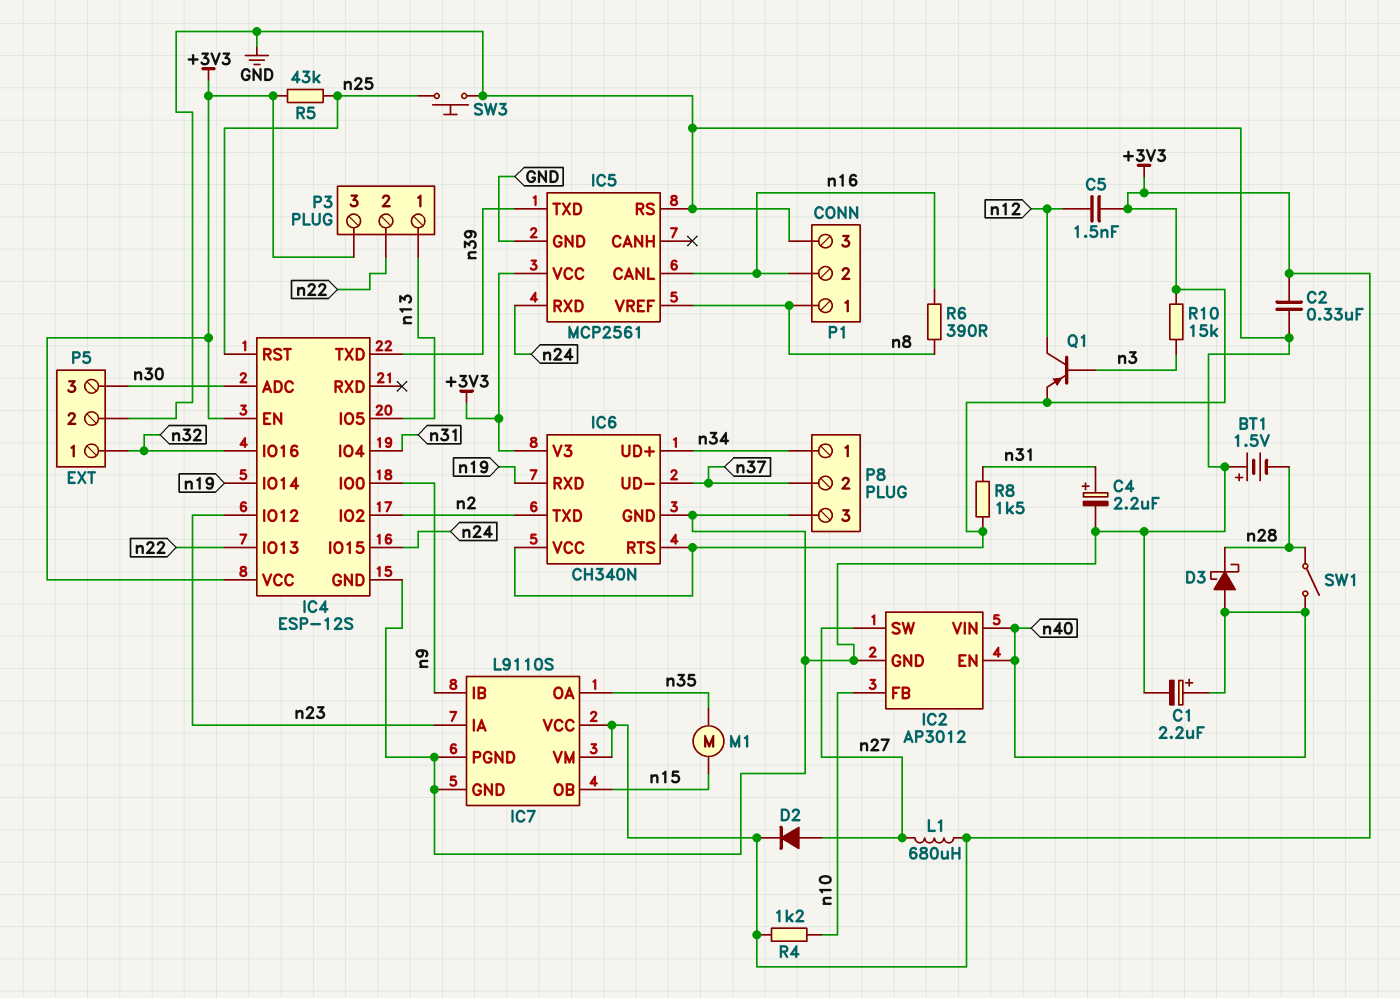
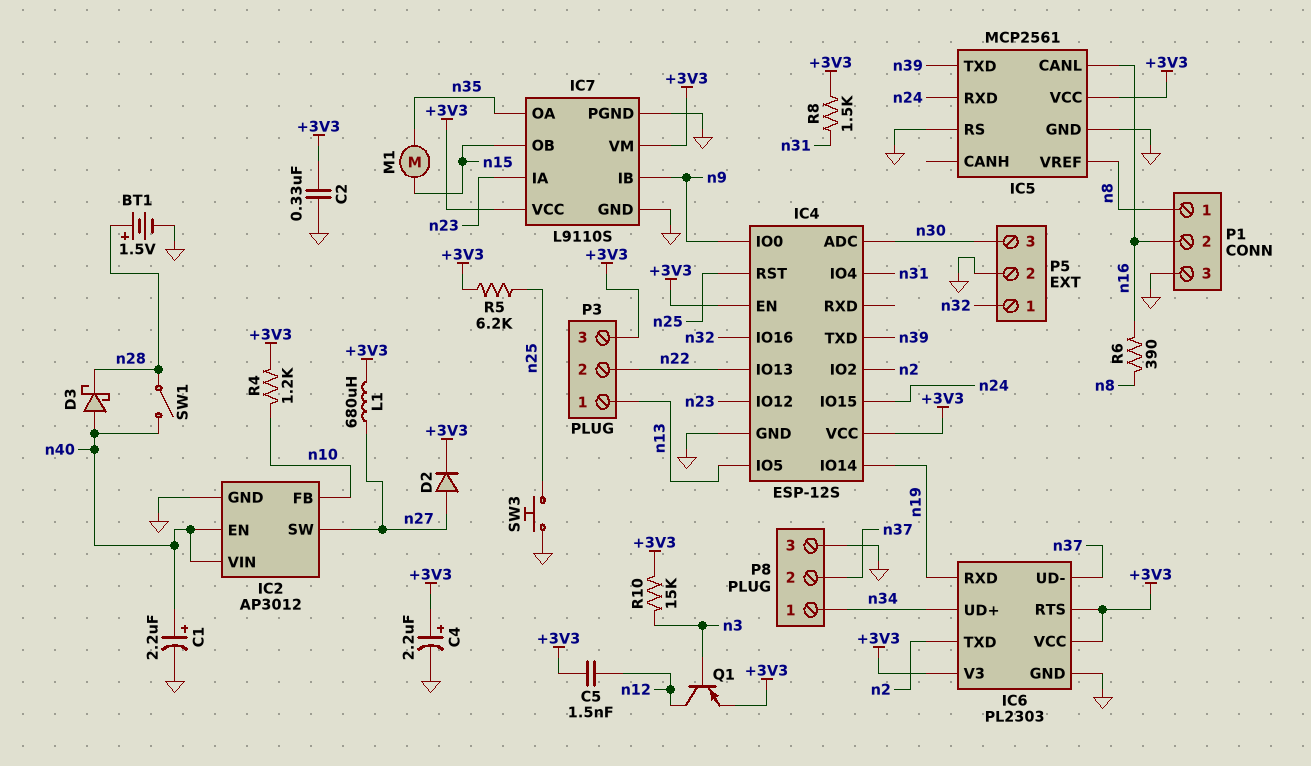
BT1: 1.5V (plus GND, minus n28) -> 1.5V (plus n28, minus GND)
C4: 2.2uF (plus n31, minus GND) -> 2.2uF (plus +3V3, minus GND)
IC6: CH340N -> PL2303
R5: 43k (+3V3, n25) -> 6.2k (+3V3, n25)

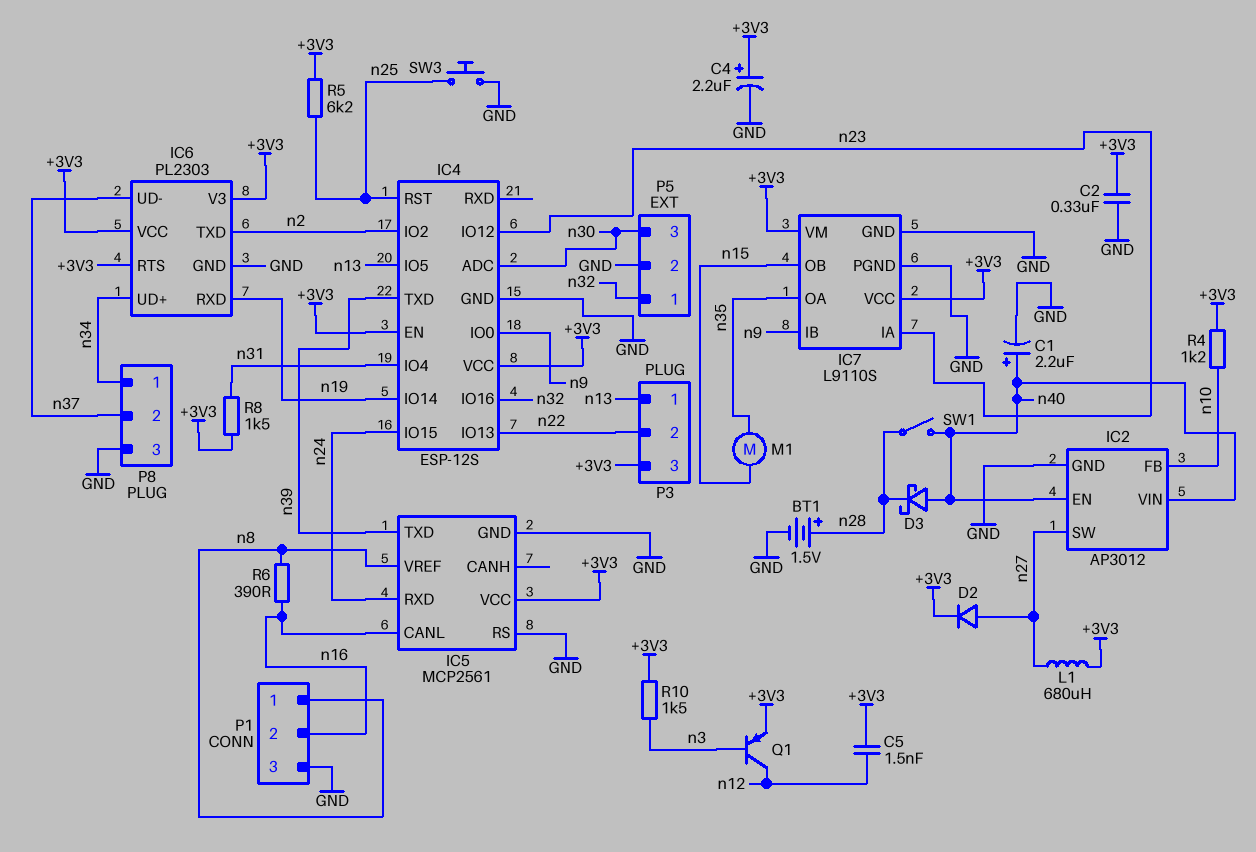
R10: 15k (+3V3, n3) -> 1.5k (+3V3, n3)

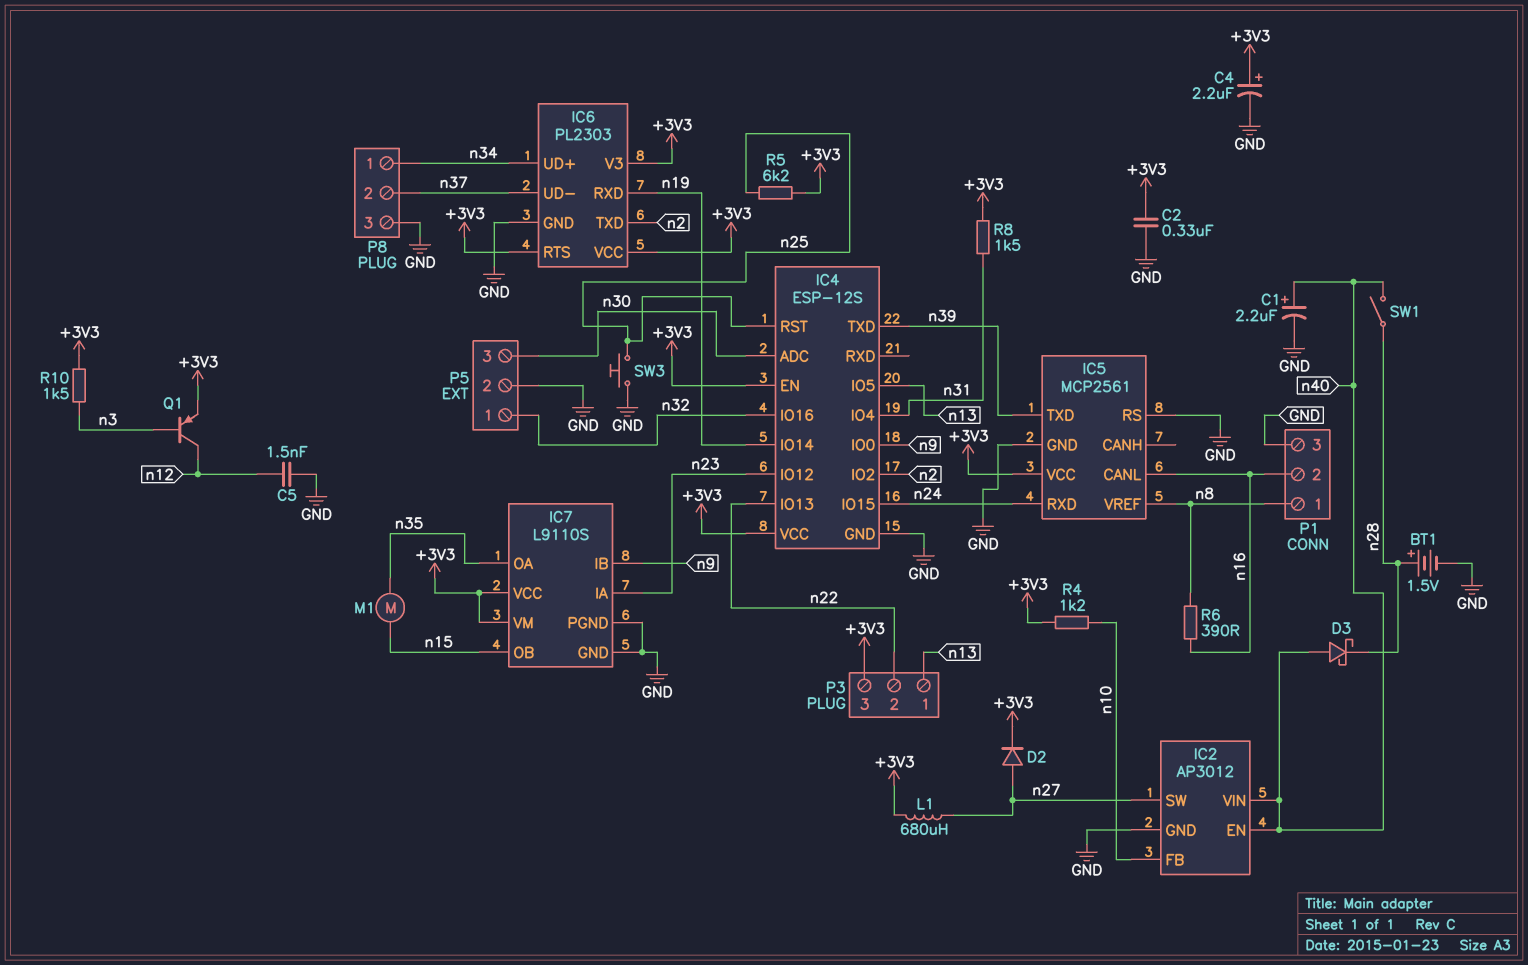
C5: 1.5nF (+3V3, n12) -> 1.5nF (GND, n12)

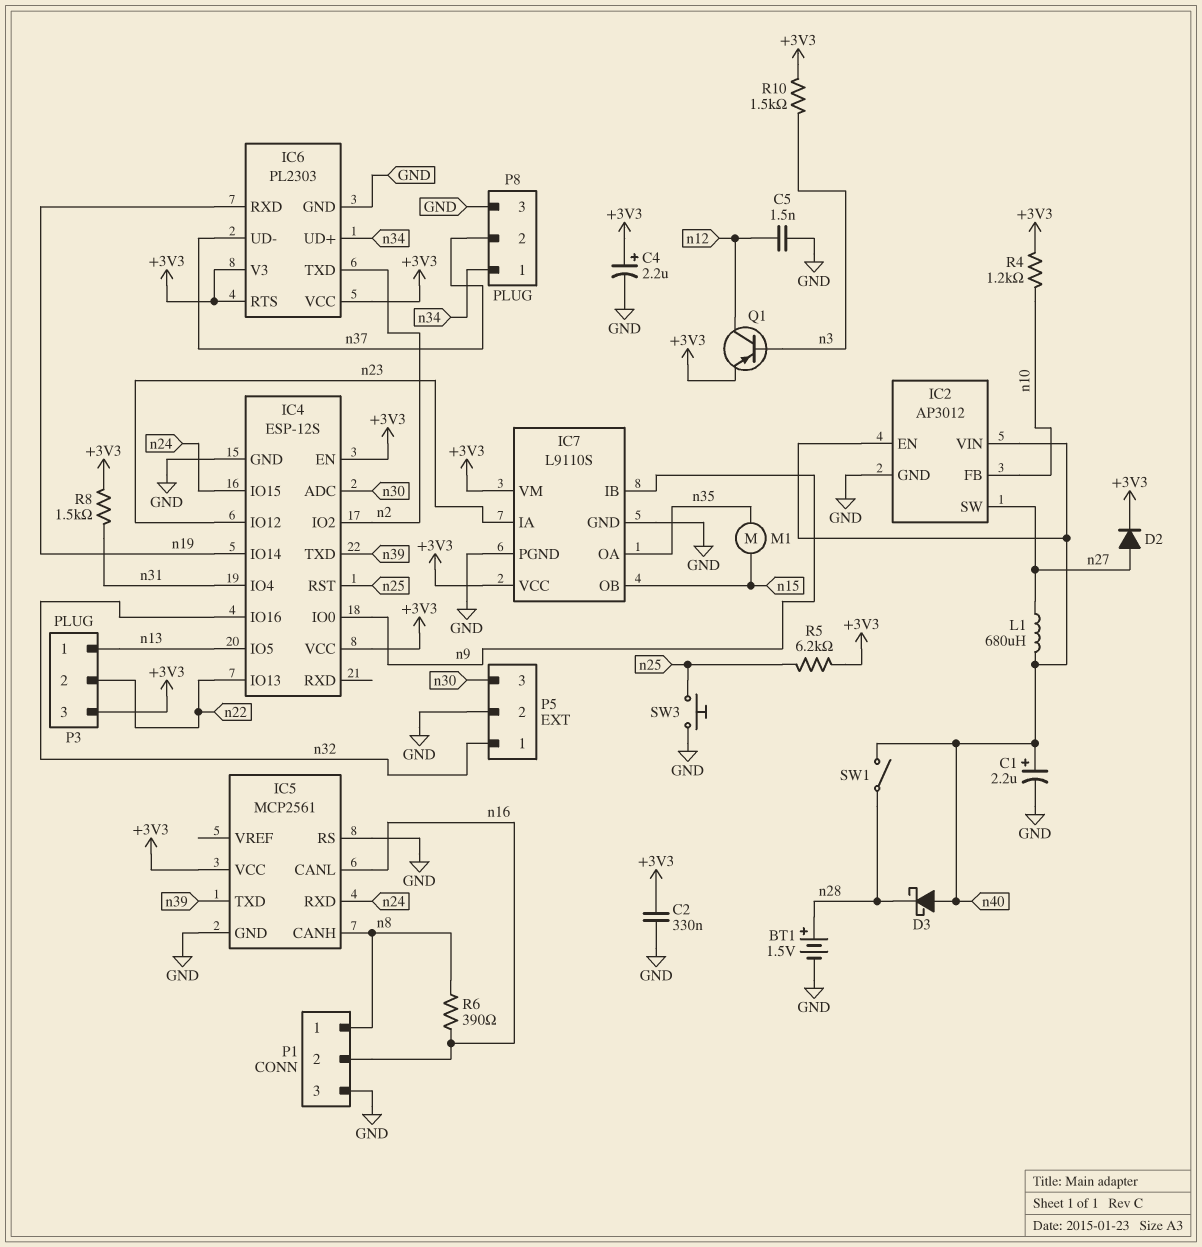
IC5 pin CANH: none -> n8
IC5 pin VREF: n8 -> none
L1: 680uH (+3V3, n27) -> 680uH (n27, n40)

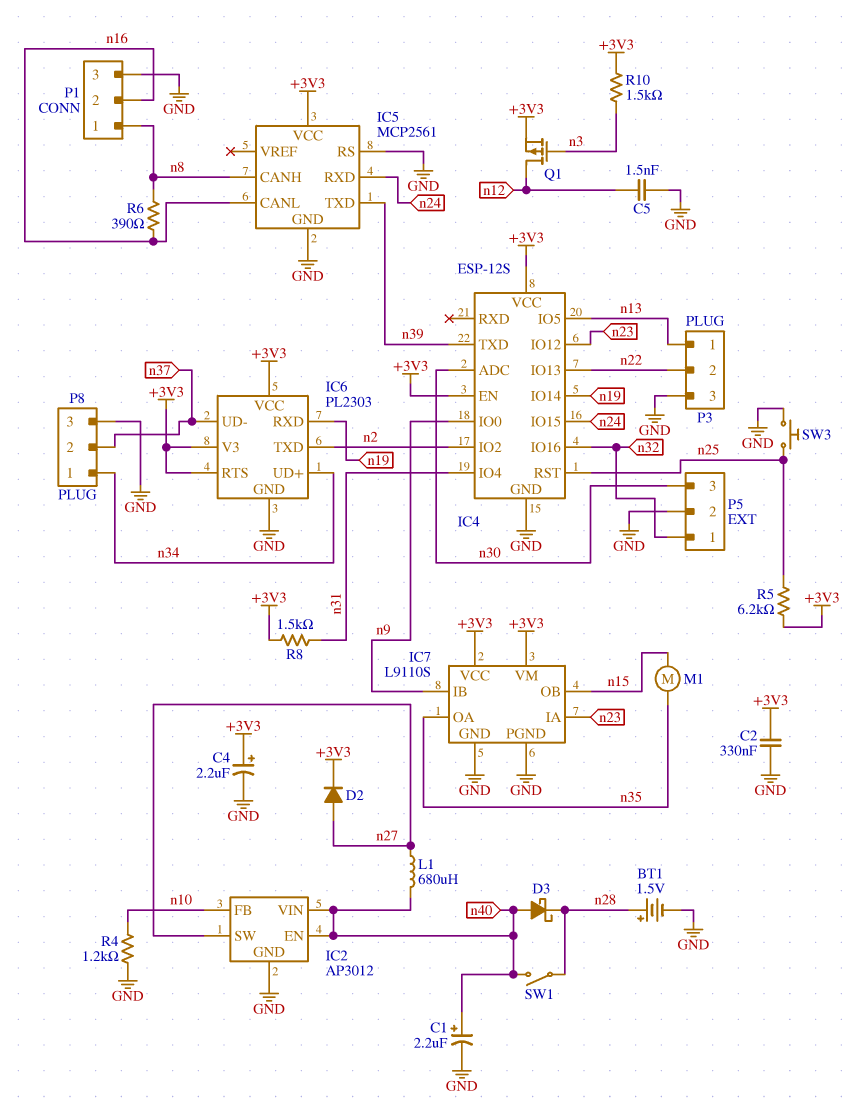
P3 pin 3: +3V3 -> GND
Q1: PNP (B n3, C n12, E +3V3) -> PMOS (G n3, D n12, S +3V3)
R4: 1.2k (+3V3, n10) -> 1.2k (GND, n10)

